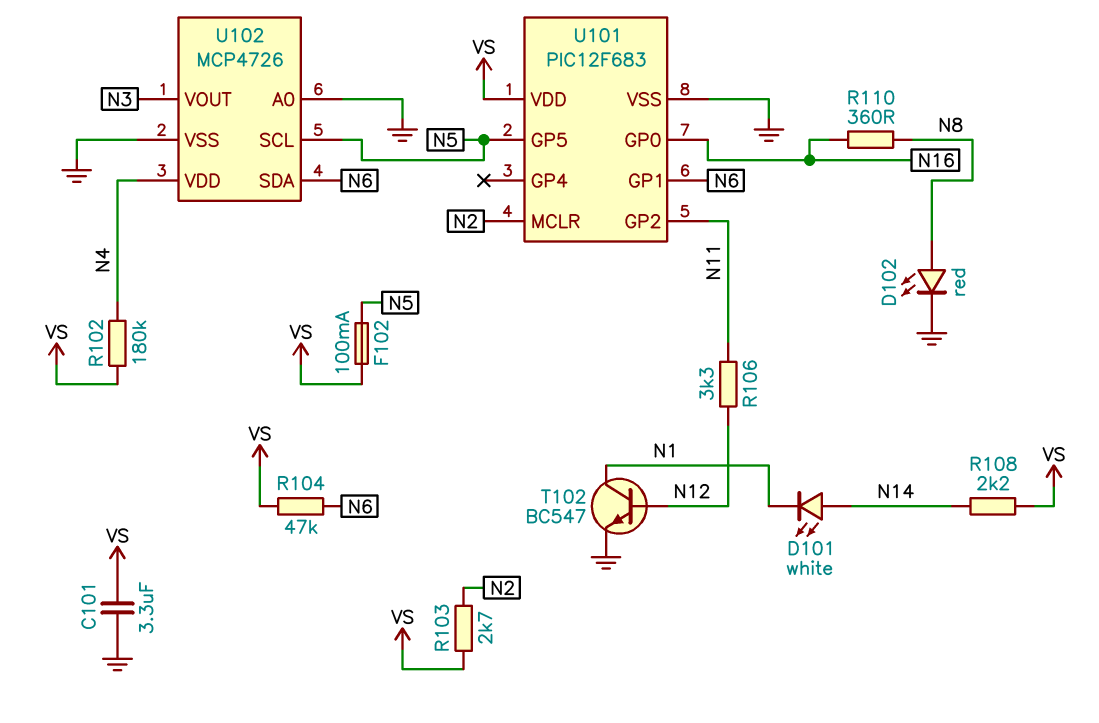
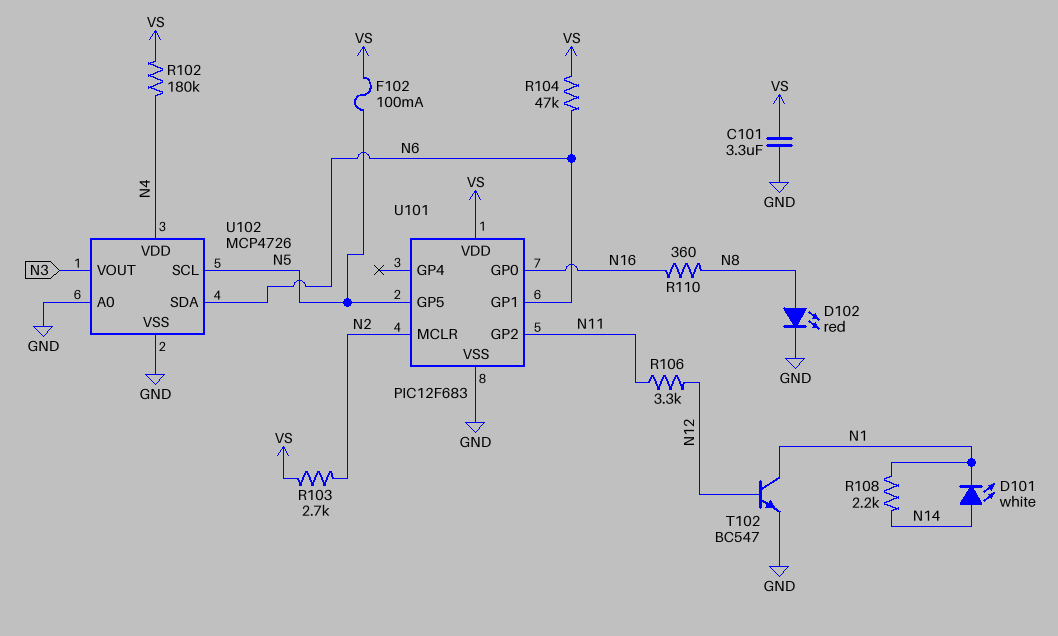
R108: 2.2k (N14, VS) -> 2.2k (N1, N14)

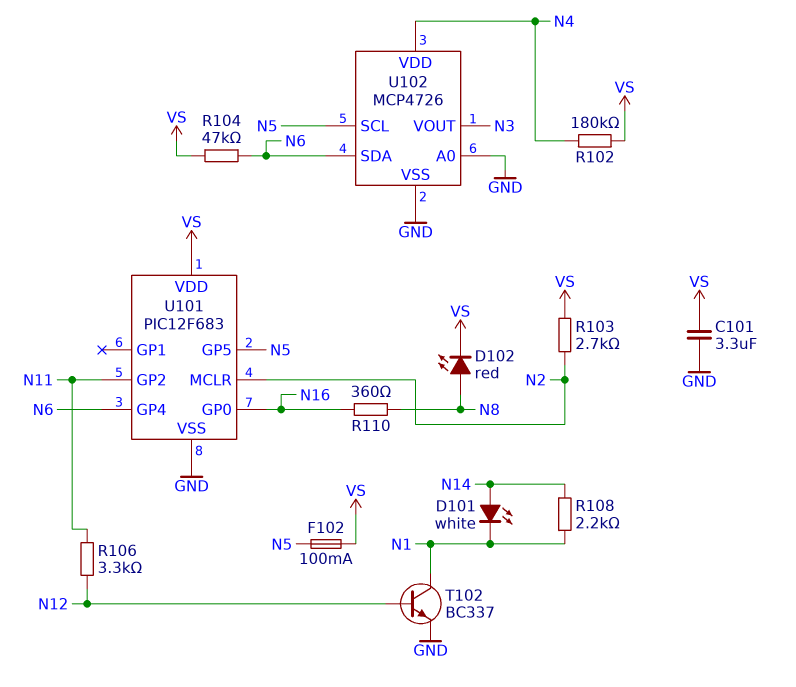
D102: LED red (A N8, K GND) -> LED red (A N8, K VS)
T102: NPN BC547 (B N12, C N1, E GND) -> NPN BC337 (B N12, C N1, E GND)
U101 pin GP1: N6 -> none
U101 pin GP4: none -> N6

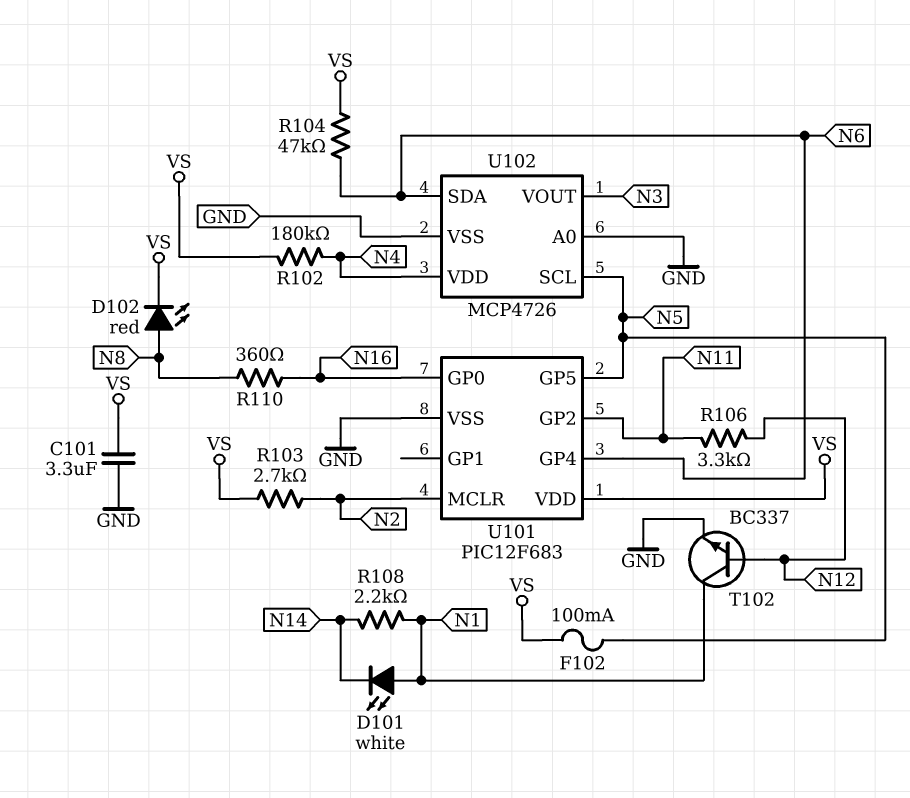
D101: LED white (A N14, K N1) -> LED white (A N1, K N14)

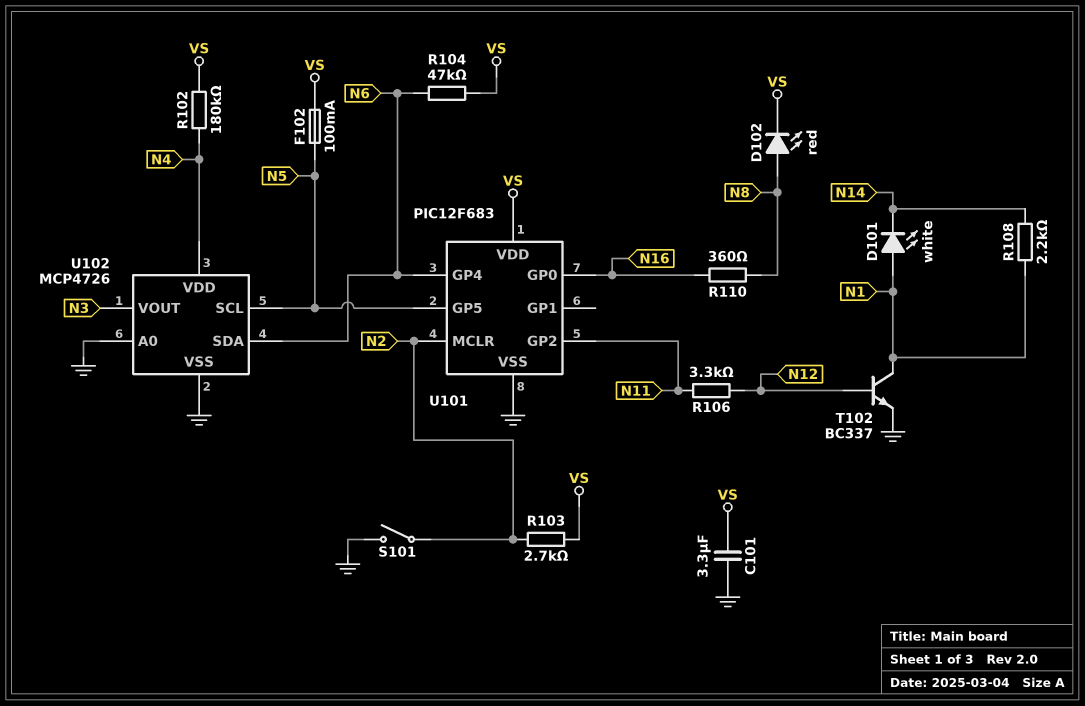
S101: none -> switch (GND, N2)

